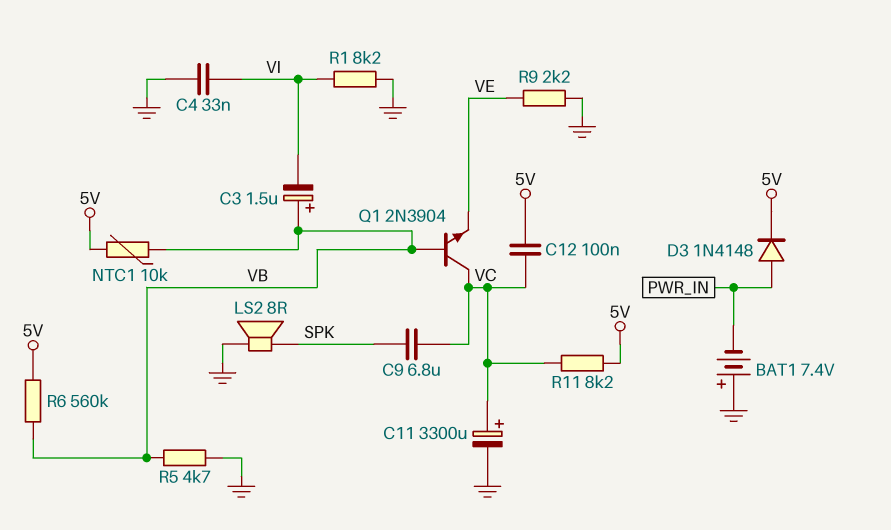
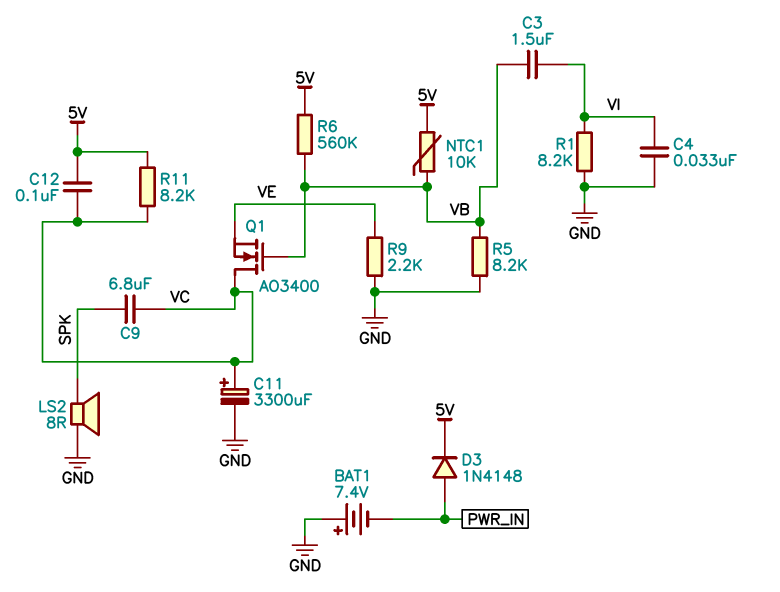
C3: 1.5uF (plus VB, minus VI) -> 1.5uF (VB, VI)
Q1: NPN 2N3904 (B VB, C VC, E VE) -> NMOS AO3400 (G VB, D VC, S VE)
R5: 4.7k (GND, VB) -> 8.2k (GND, VB)

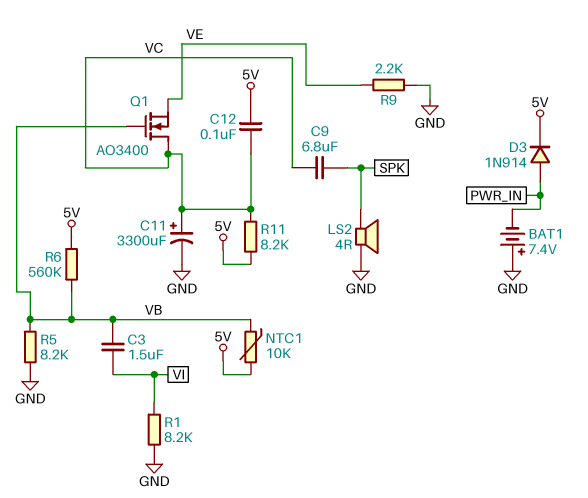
C4: 33nF (GND, VI) -> none
D3: diode 1N4148 (A PWR_IN, K 5V) -> diode 1N914 (A PWR_IN, K 5V)
LS2: speaker 8R (GND, SPK) -> speaker 4R (GND, SPK)

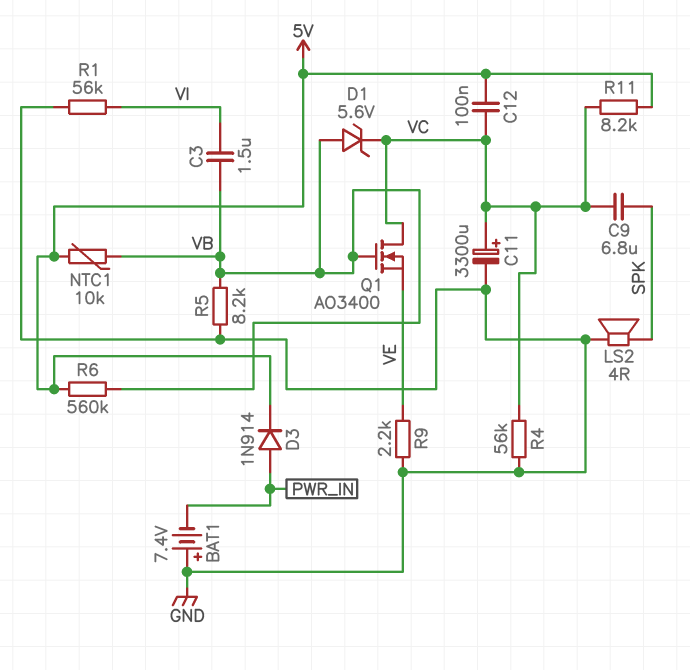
D1: none -> zener 5.6V (A VB, K VC)
R1: 8.2k (GND, VI) -> 56k (GND, VI)
R4: none -> 56k (GND, VC)

